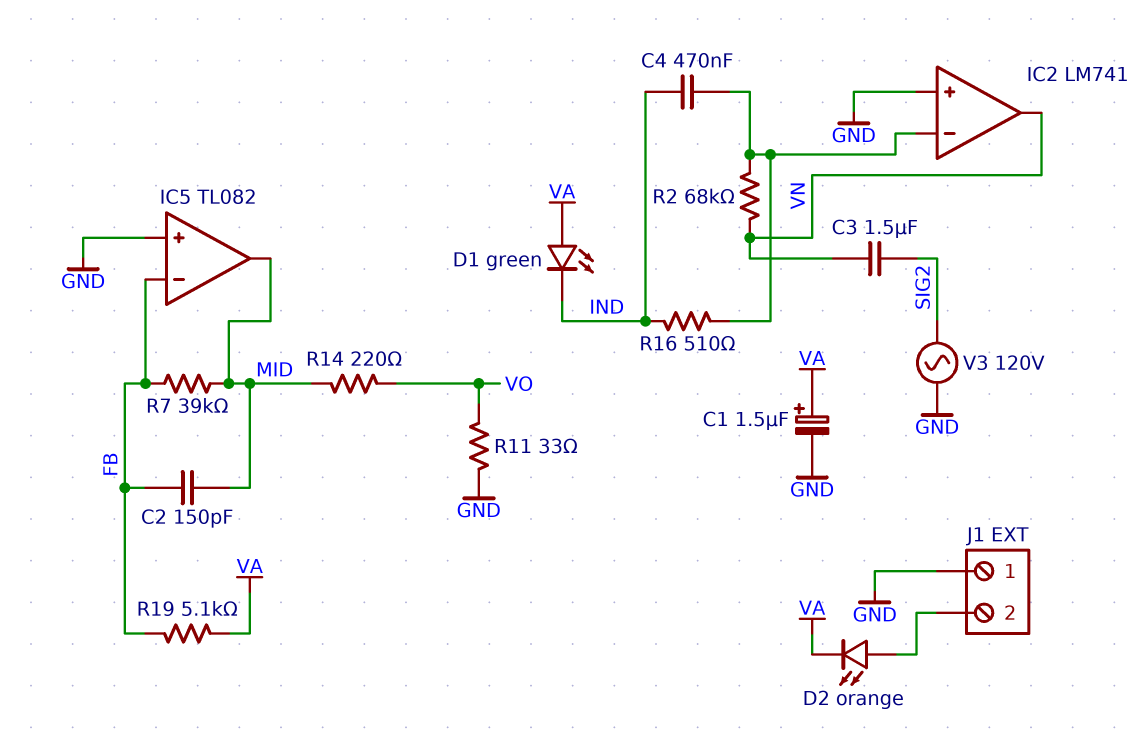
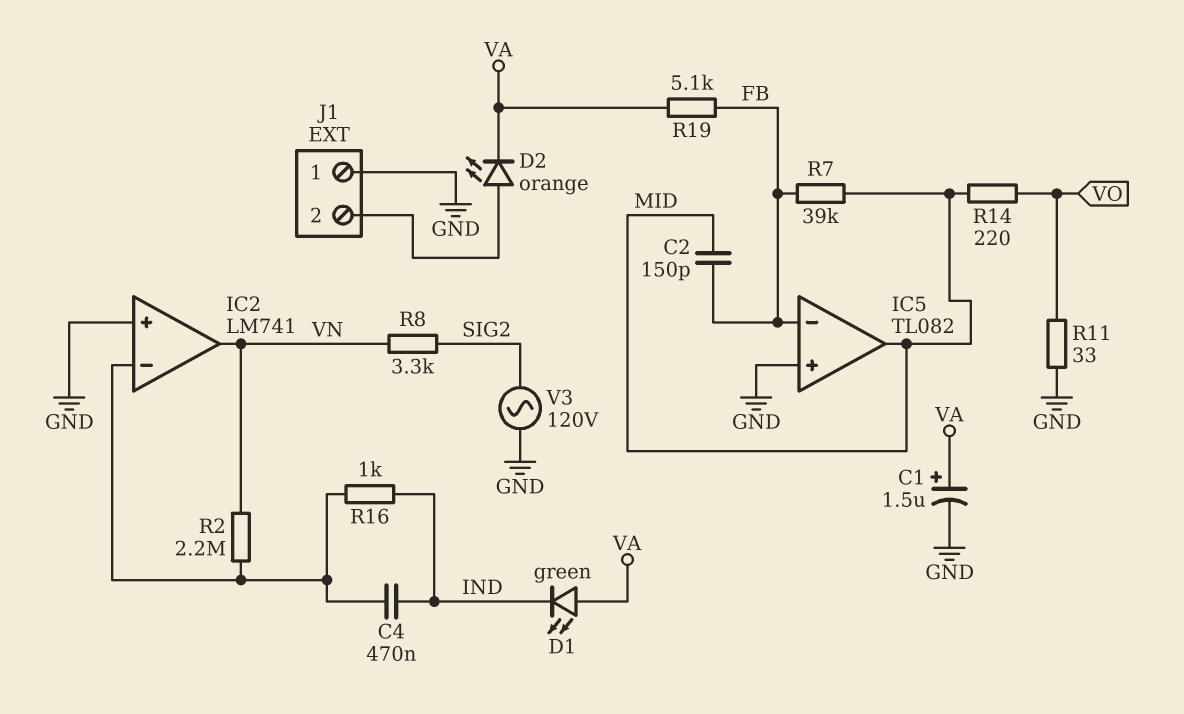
C3: 1.5uF (SIG2, VN) -> none
R2: 68k (IC2/in-, VN) -> 2.2M (IC2/in-, VN)
R8: none -> 3.3k (SIG2, VN)
R16: 510 (IC2/in-, IND) -> 1k (IC2/in-, IND)

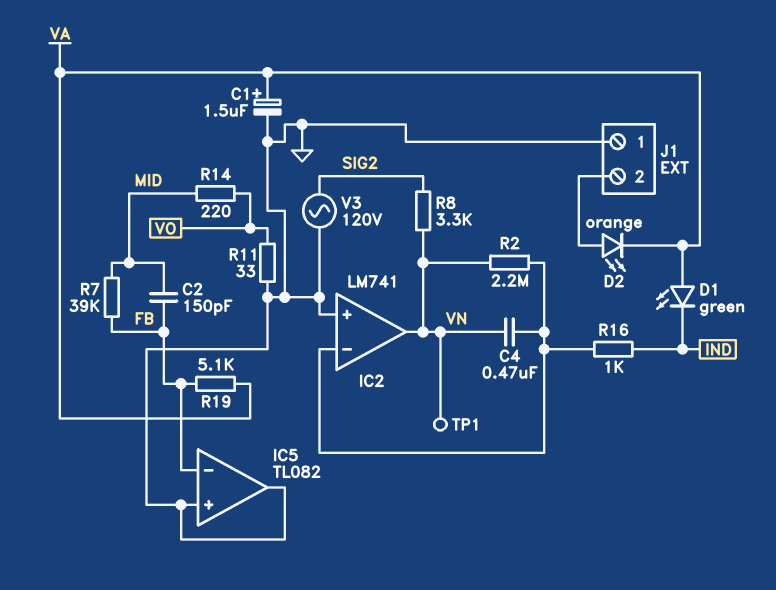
C4: 470nF (IC2/in-, IND) -> 470nF (IC2/in-, VN)
IC5 pin out: MID -> GND
TP1: none -> test point (VN)

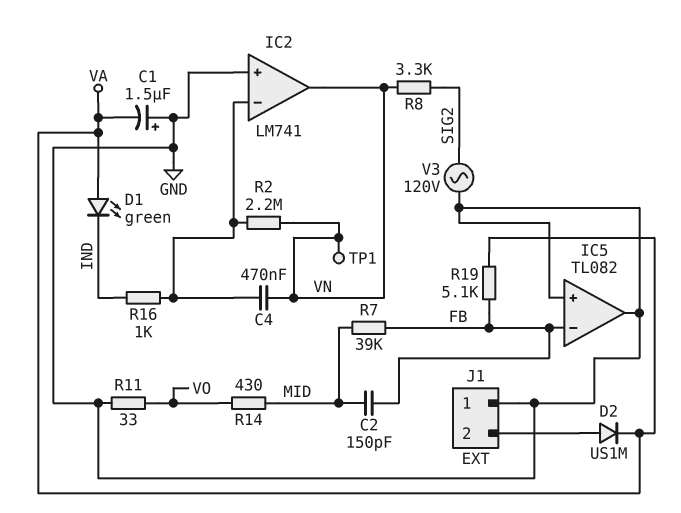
C1: 1.5uF (plus VA, minus GND) -> 1.5uF (plus GND, minus VA)
D2: LED orange (A J1/2, K VA) -> diode US1M (A J1/2, K VA)
R14: 220 (MID, VO) -> 430 (MID, VO)

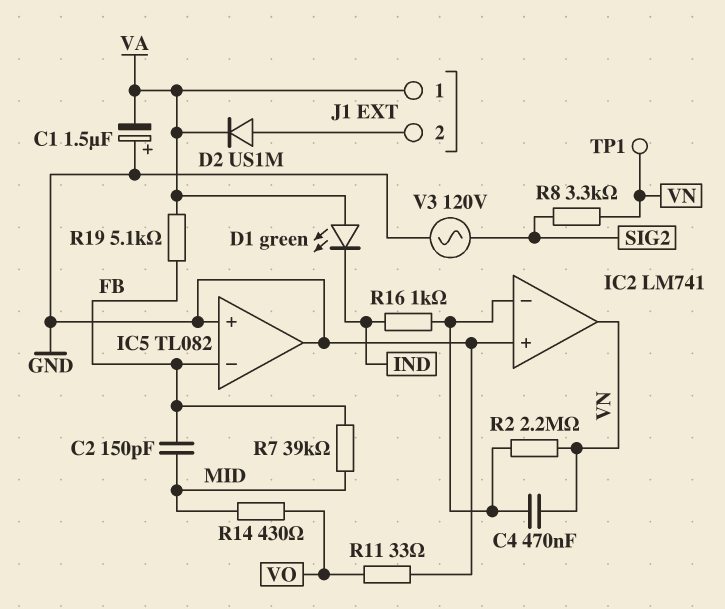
J1 pin 1: GND -> VA

